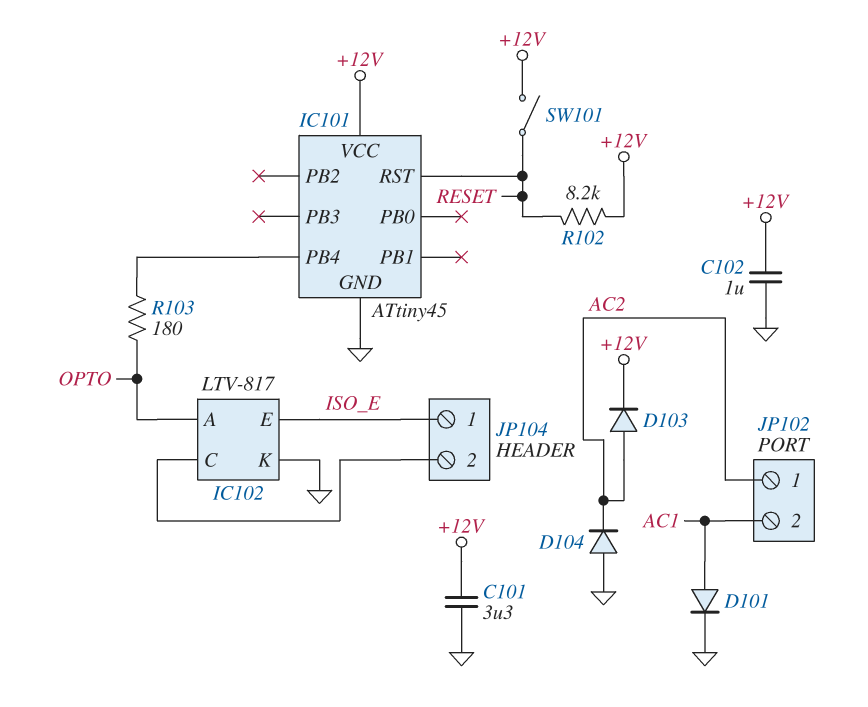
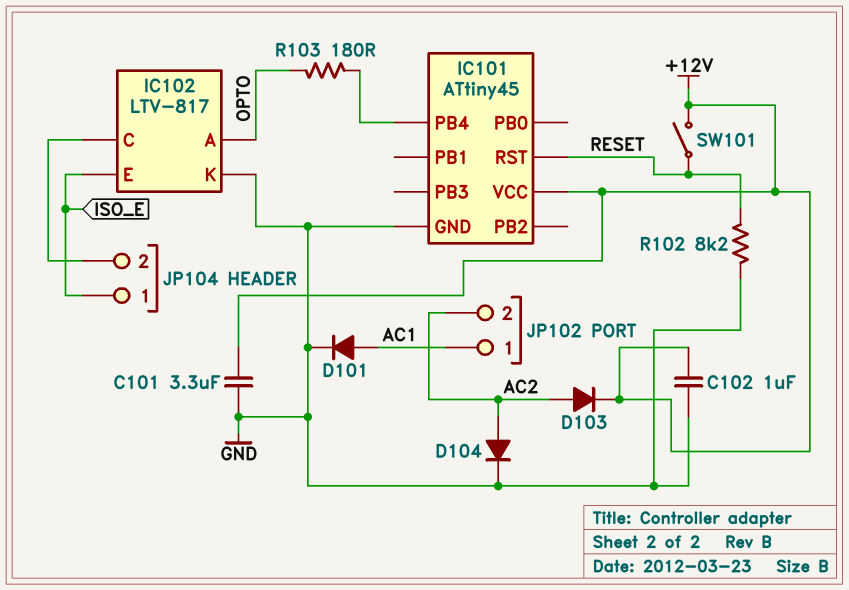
D104: diode (A GND, K AC2) -> diode (A AC2, K GND)
JP102 pin 1: AC2 -> AC1
JP102 pin 2: AC1 -> AC2
R102: 8.2k (+12V, RESET) -> 8.2k (GND, RESET)

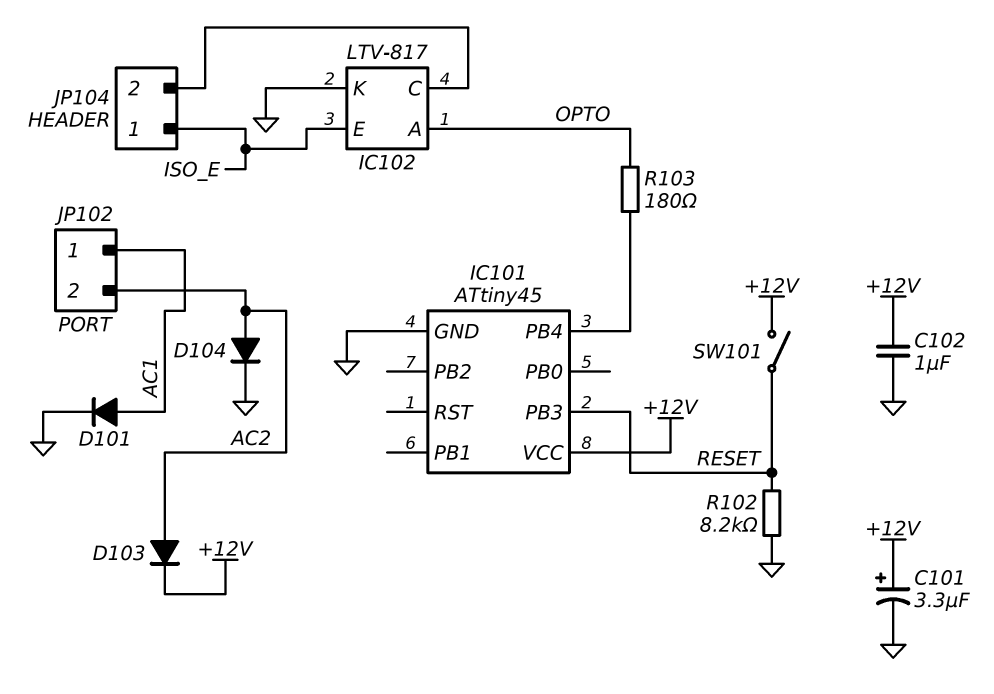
C101: 3.3uF (+12V, GND) -> 3.3uF (plus +12V, minus GND)
IC101 pin PB3: none -> RESET
IC101 pin RST: RESET -> none

